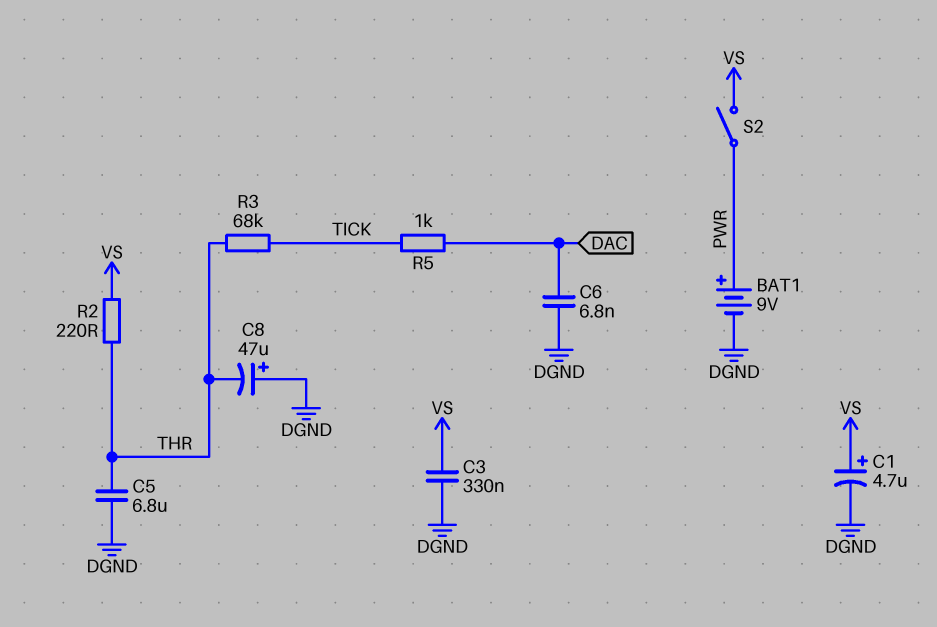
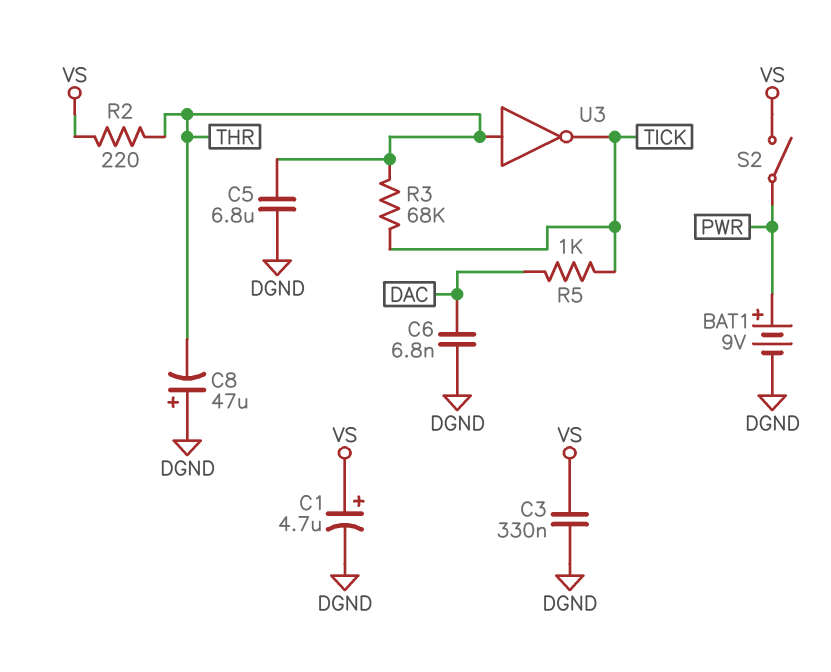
U3: none -> NOT (in THR, out TICK)

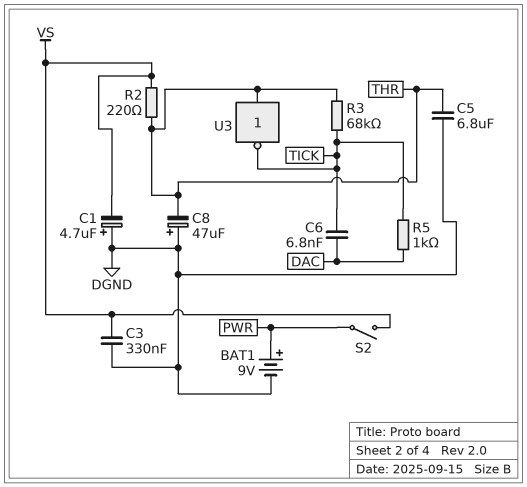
C1: 4.7uF (plus VS, minus DGND) -> 4.7uF (plus DGND, minus VS)
C6: 6.8nF (DAC, DGND) -> 6.8nF (DAC, TICK)

